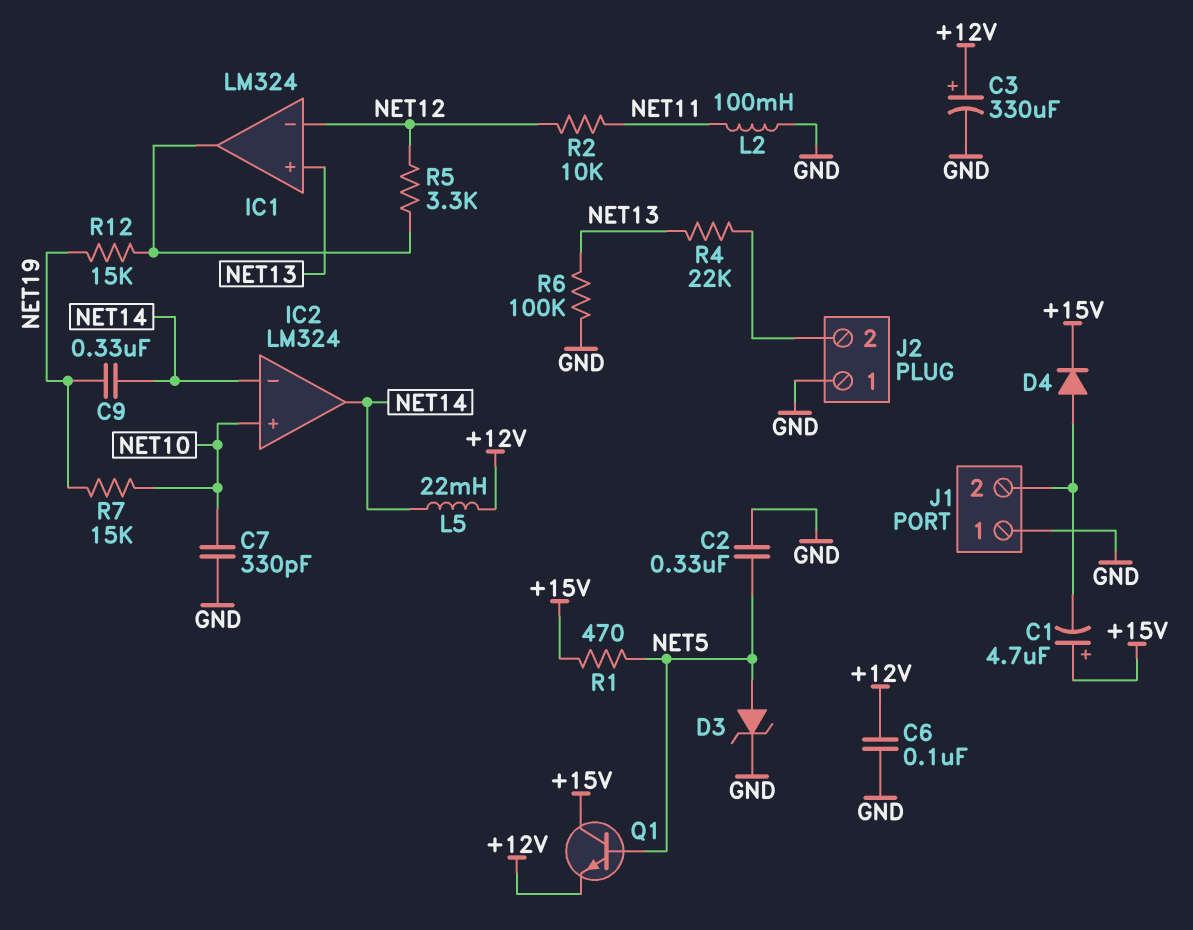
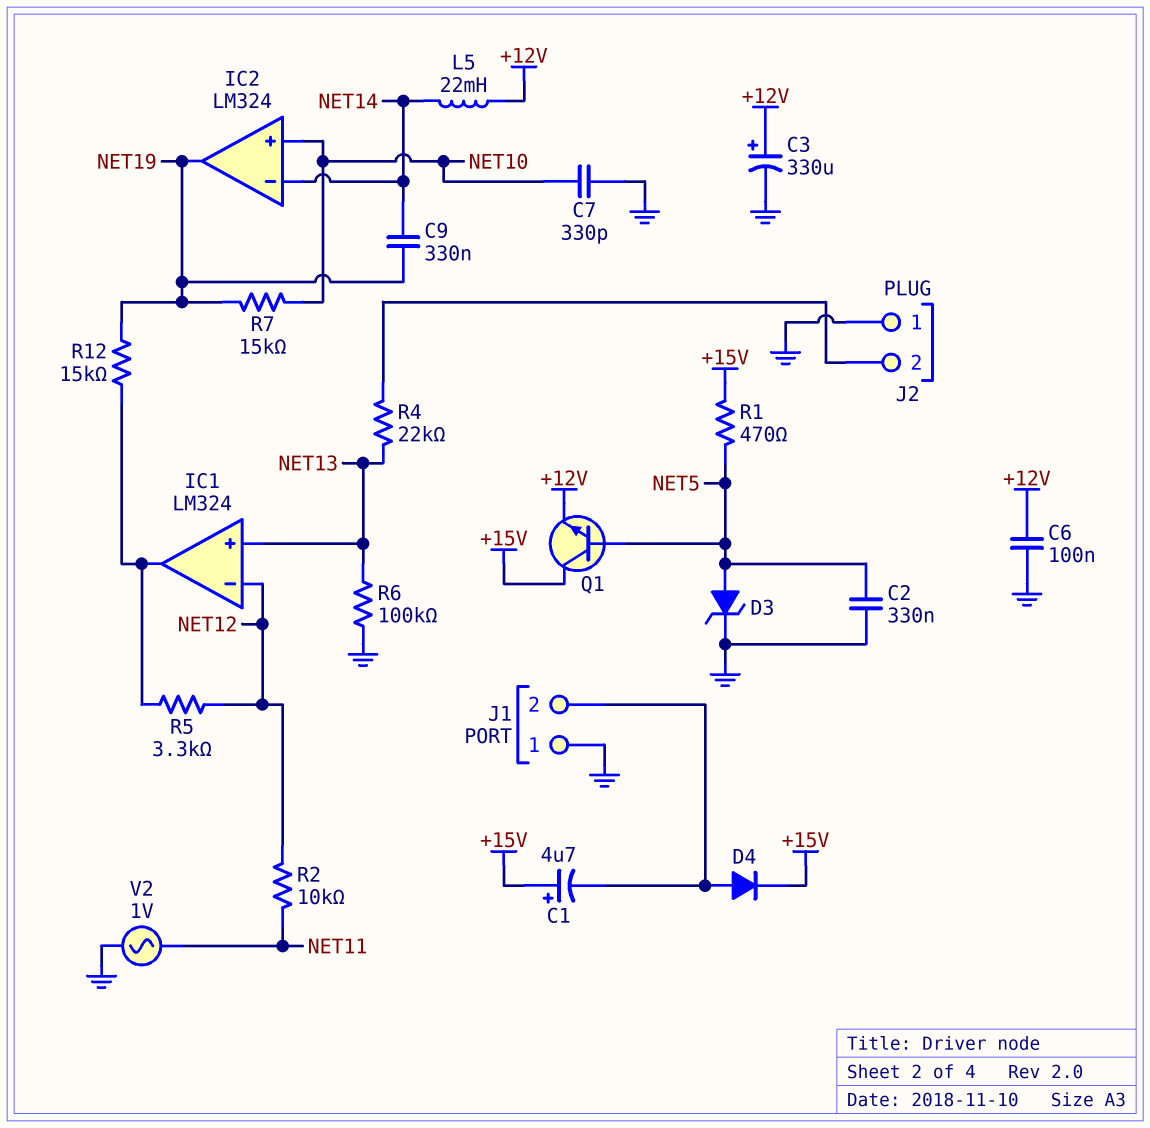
IC2 pin out: NET14 -> NET19
L2: 100mH (GND, NET11) -> none
V2: none -> AC 1V (GND, NET11)

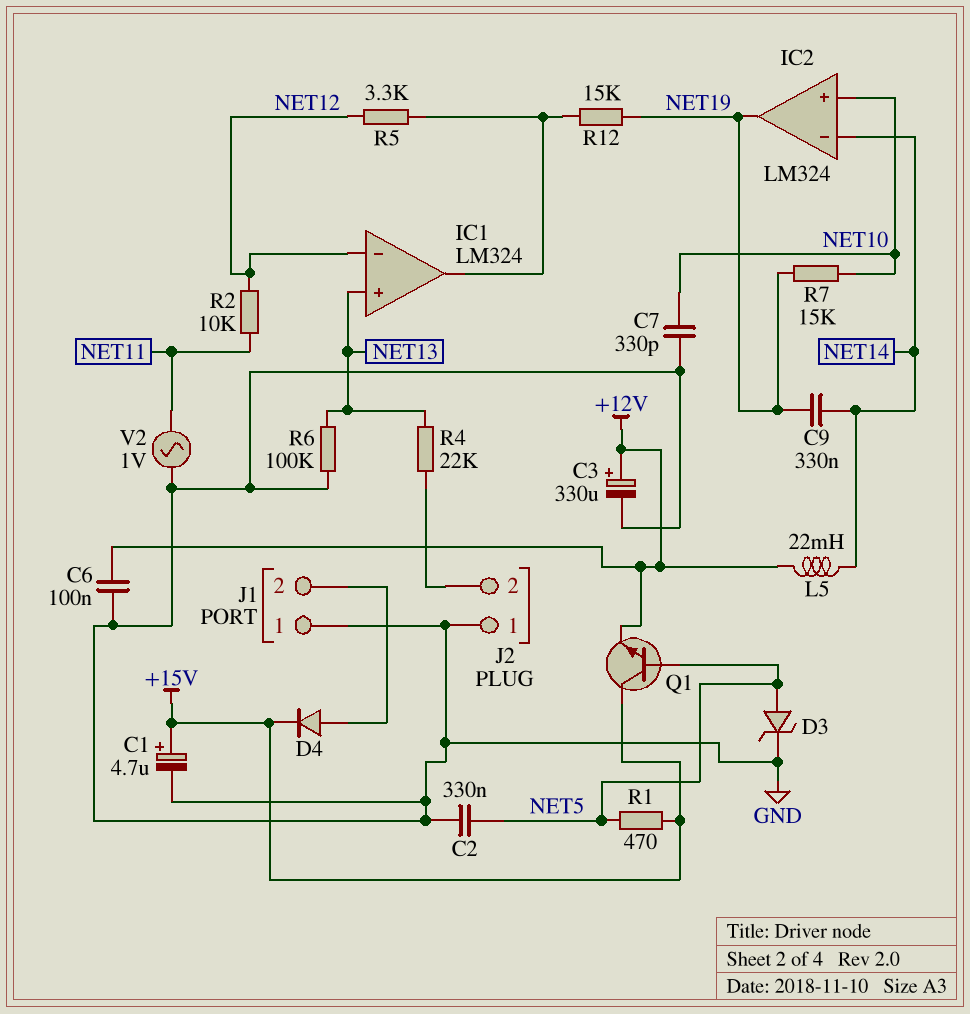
C1: 4.7uF (plus +15V, minus J1/2) -> 4.7uF (plus +15V, minus GND)

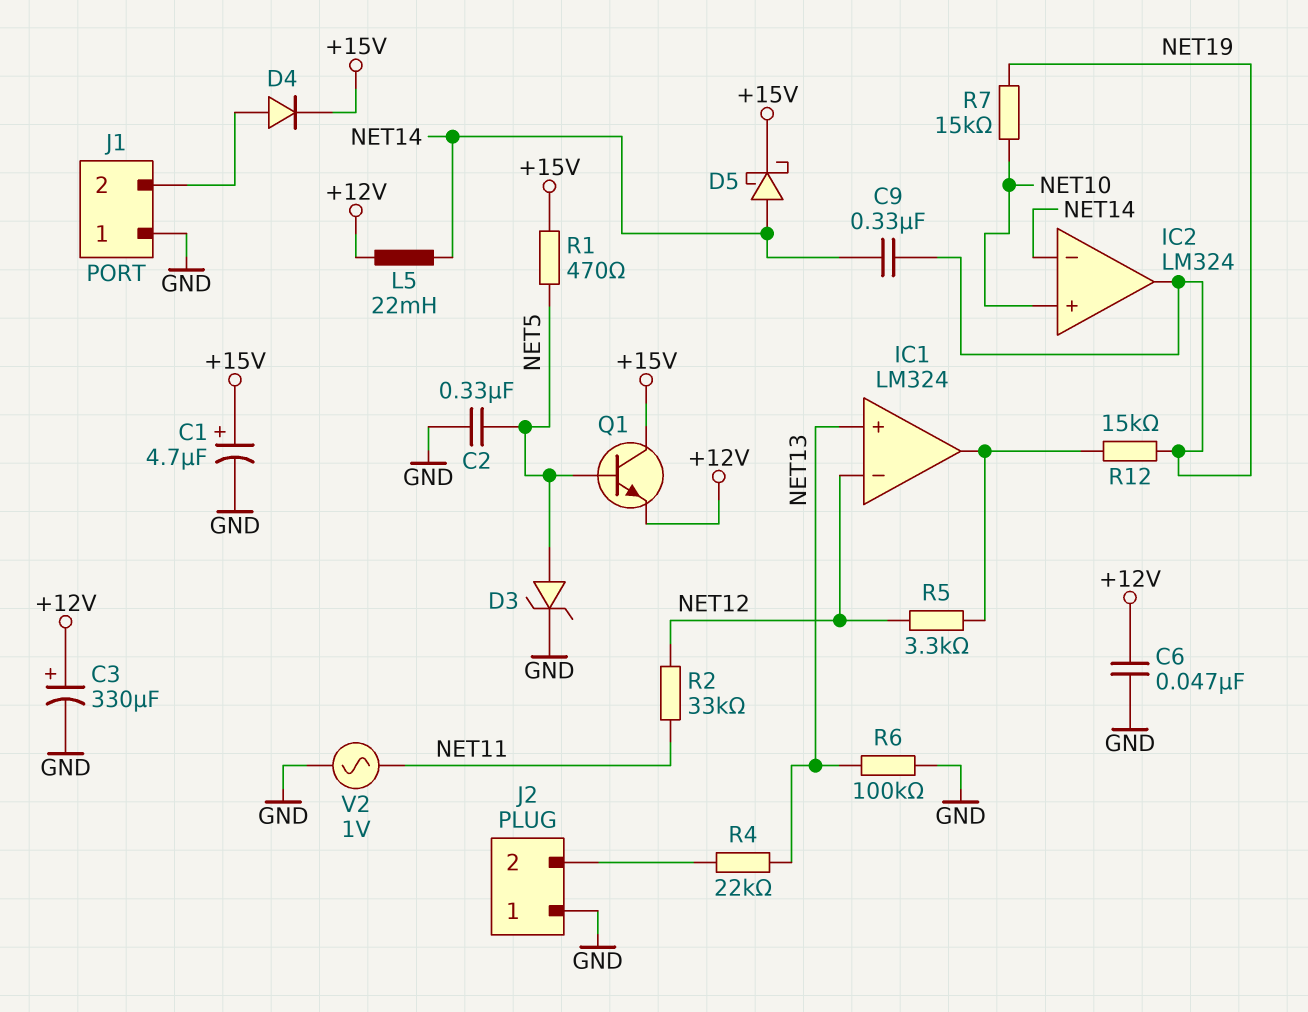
C6: 100nF (+12V, GND) -> 47nF (+12V, GND)
C7: 330pF (GND, NET10) -> none
D5: none -> schottky (A NET14, K +15V)
R2: 10k (NET11, NET12) -> 33k (NET11, NET12)

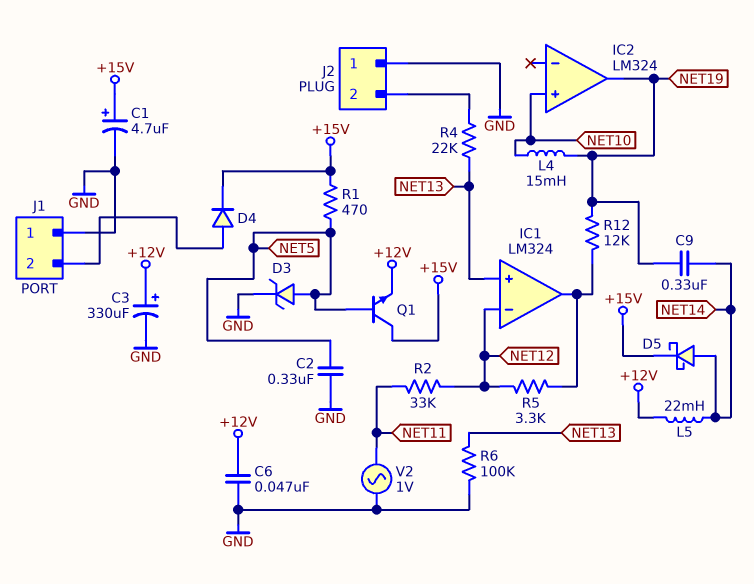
IC2 pin in-: NET14 -> none
L4: none -> 15mH (NET10, NET19)
R7: 15k (NET10, NET19) -> none
R12: 15k (IC1/out, NET19) -> 12k (IC1/out, NET19)

